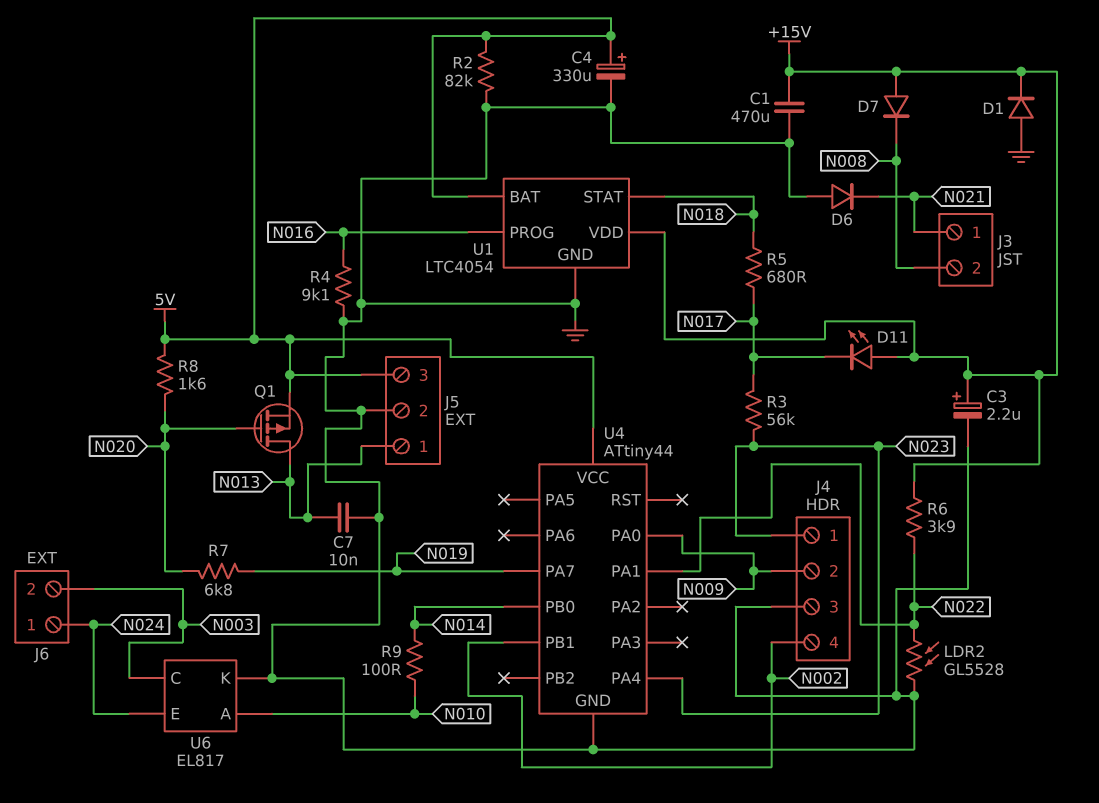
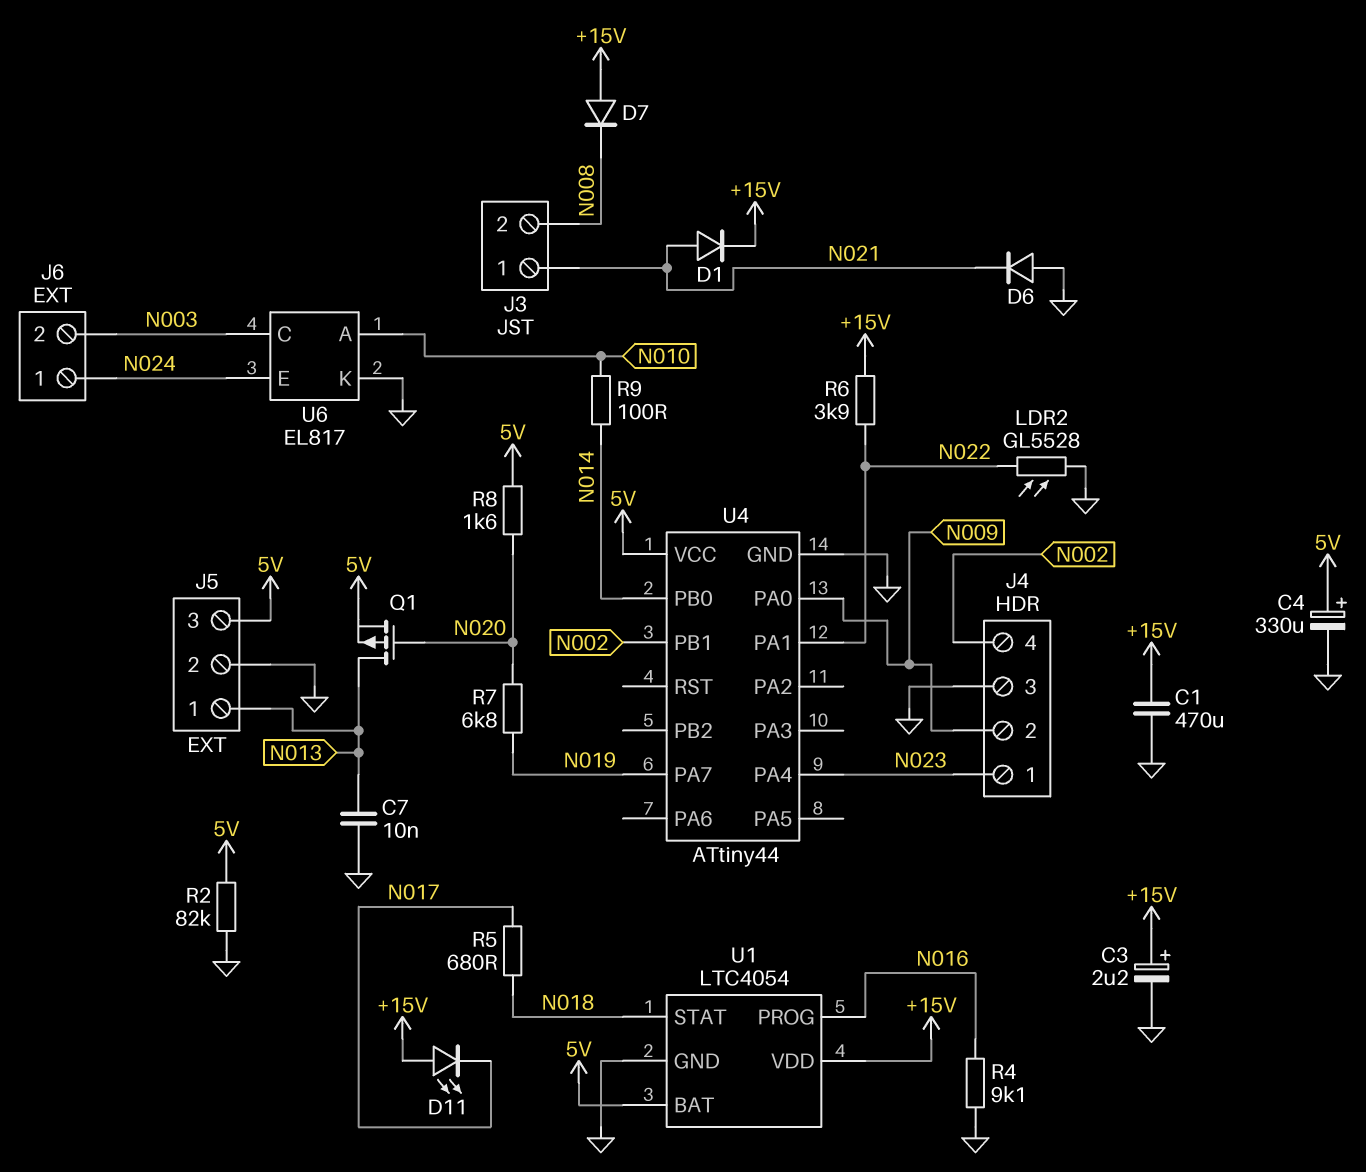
D1: diode (A GND, K +15V) -> diode (A N021, K +15V)
R3: 56k (N017, N023) -> none

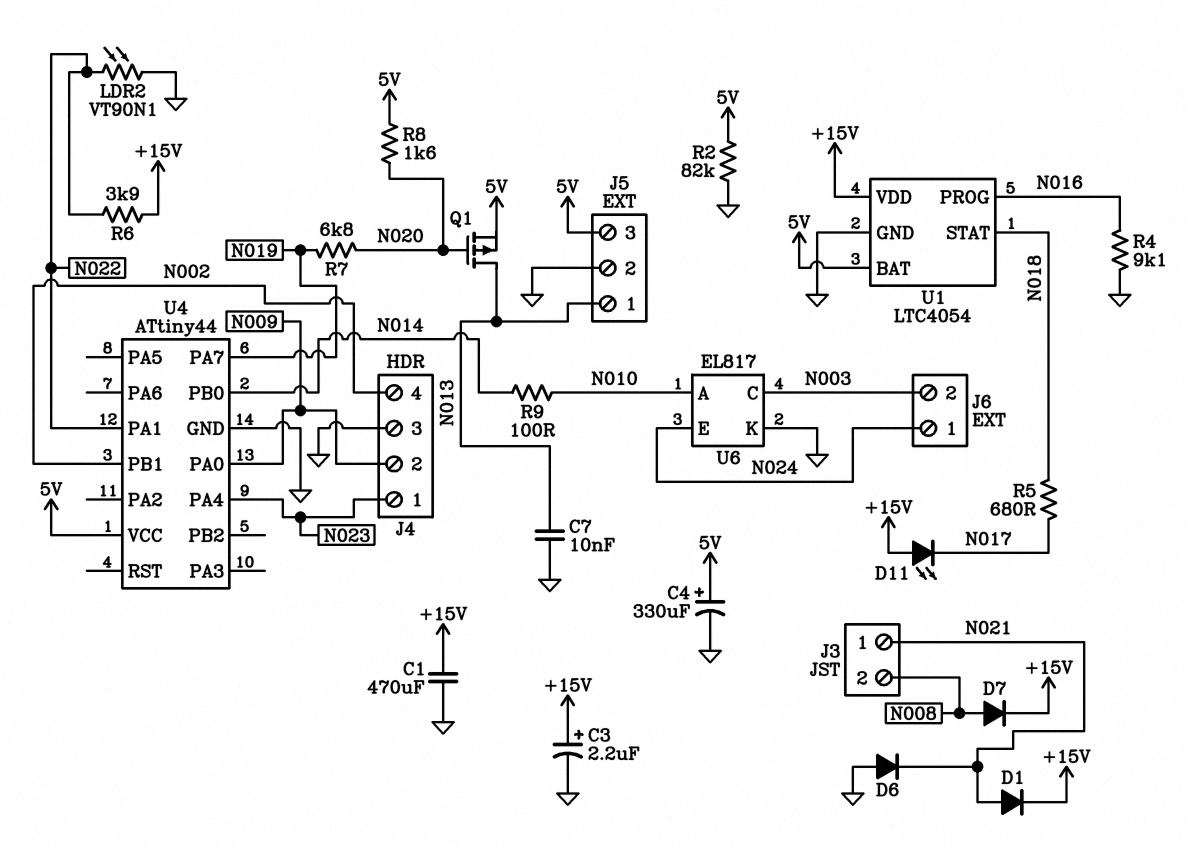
D7: diode (A +15V, K N008) -> diode (A N008, K +15V)
LDR2: GL5528 (GND, N022) -> VT90N1 (GND, N022)

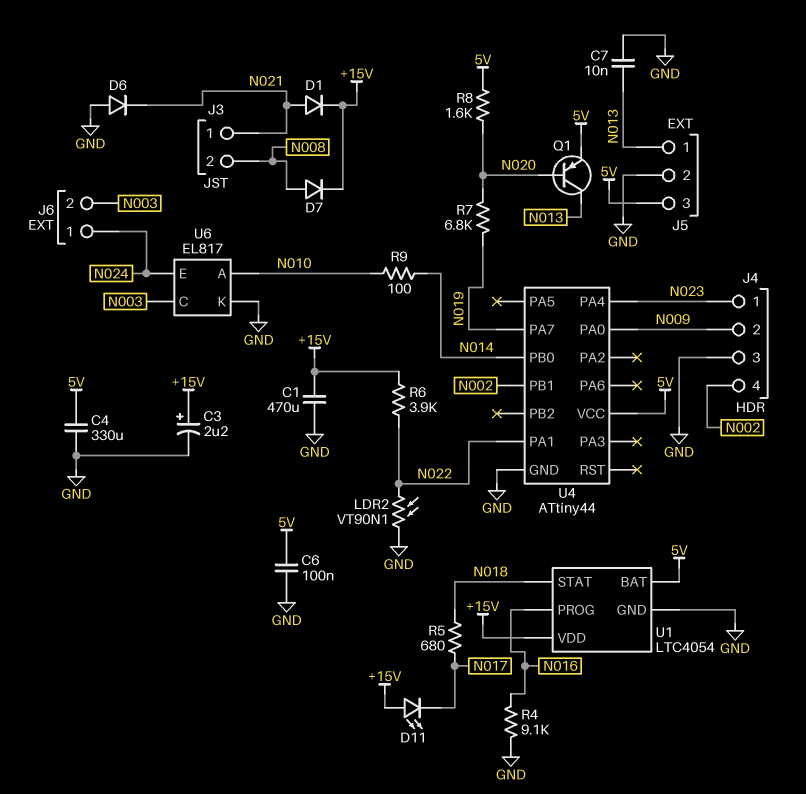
C4: 330uF (plus 5V, minus GND) -> 330uF (5V, GND)
C6: none -> 100nF (5V, GND)
Q1: PMOS (G N020, D N013, S 5V) -> PNP (B N020, C N013, E 5V)
R2: 82k (5V, GND) -> none

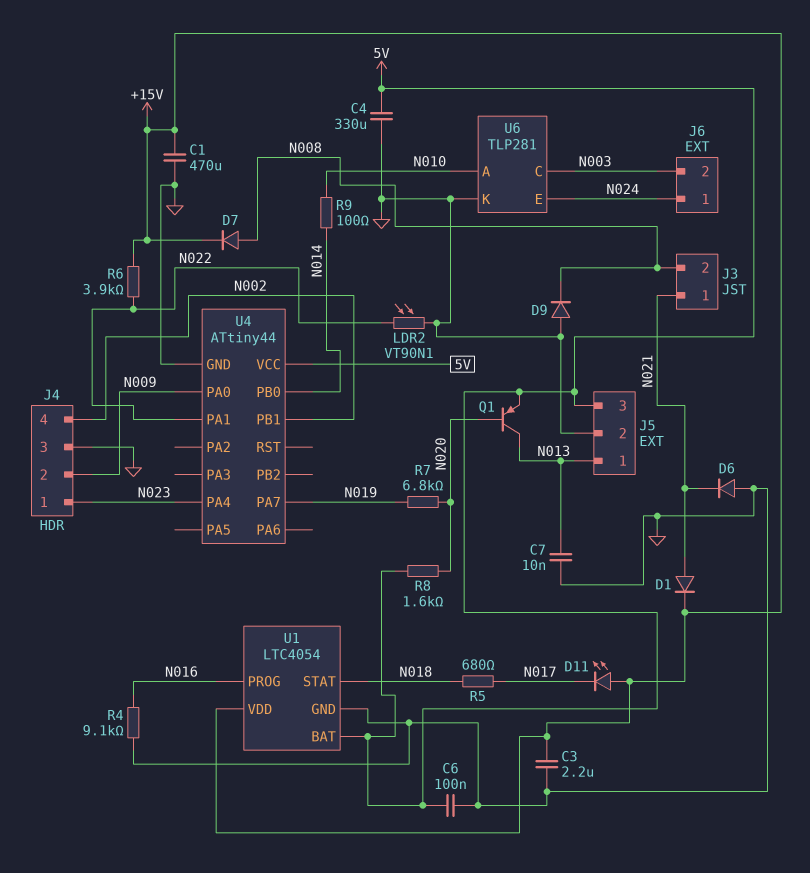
C3: 2.2uF (plus +15V, minus GND) -> 2.2uF (+15V, GND)
D9: none -> diode (A GND, K N008)
U6: EL817 -> TLP281

